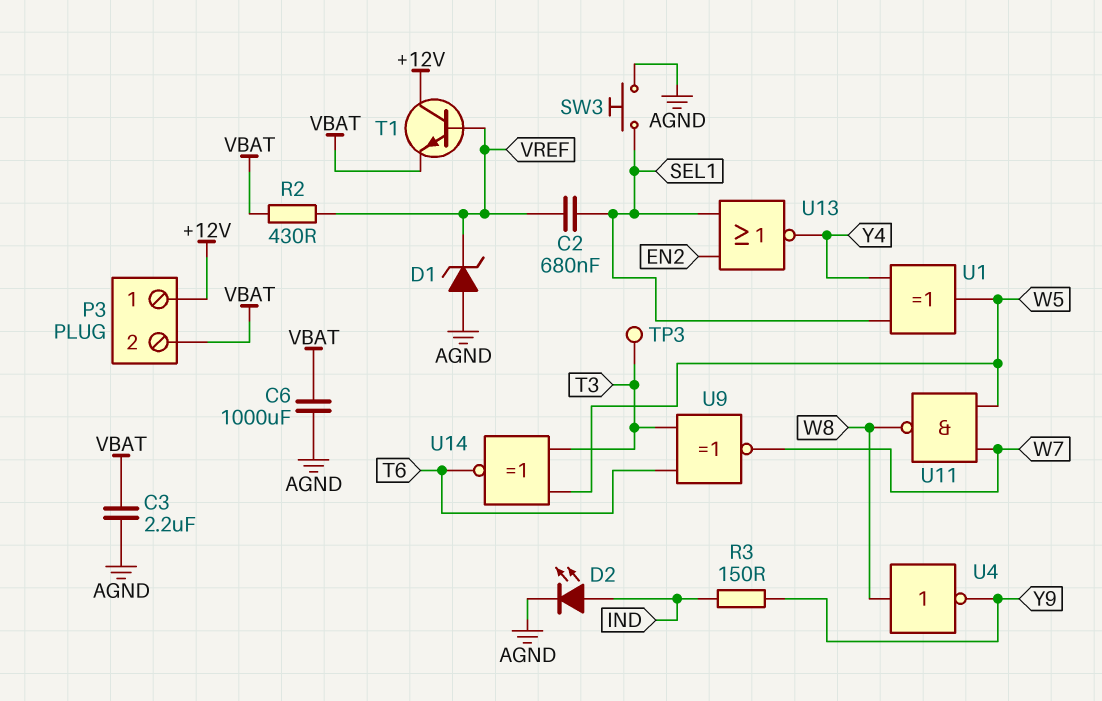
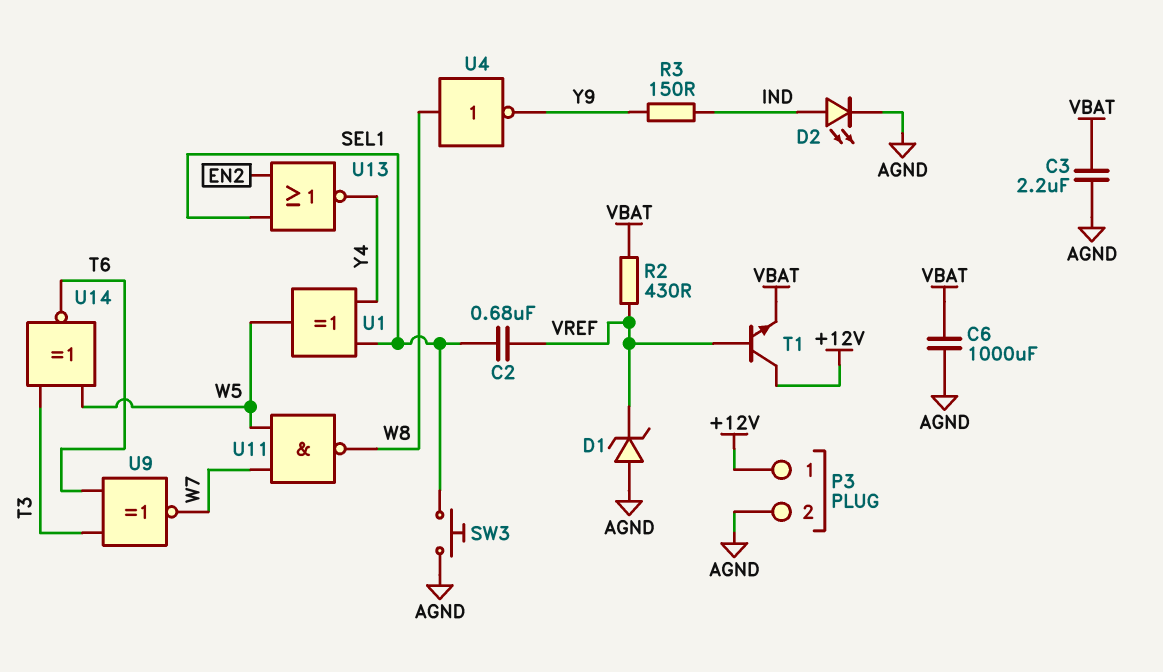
P3 pin 2: VBAT -> AGND
TP3: test point (T3) -> none

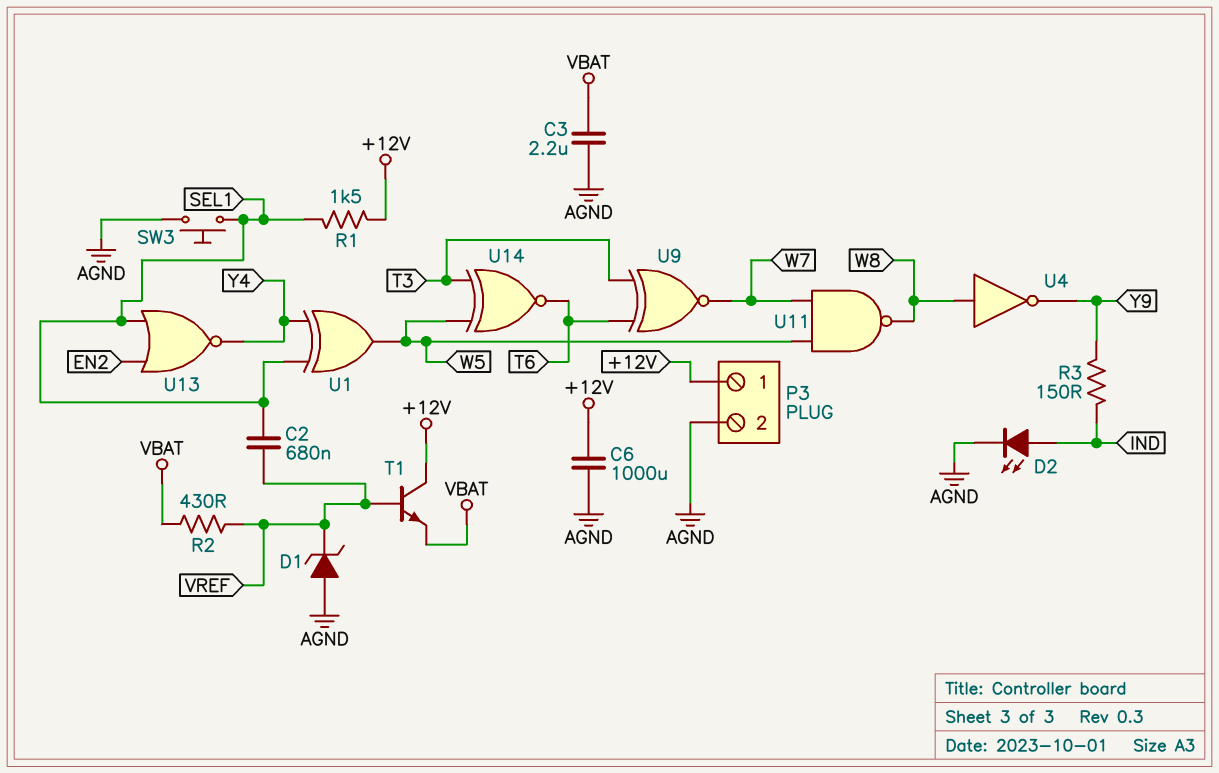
C6: 1000uF (AGND, VBAT) -> 1000uF (+12V, AGND)
R1: none -> 1.5k (+12V, SEL1)

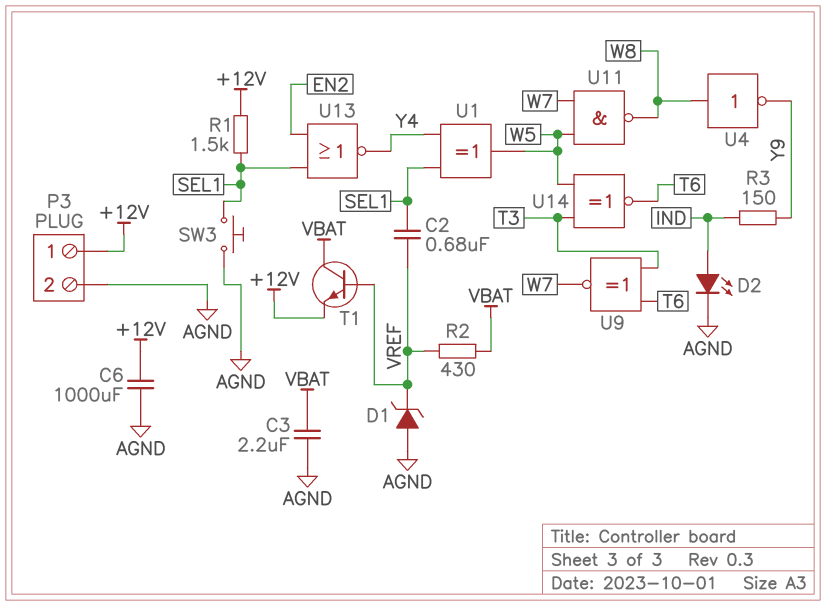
T1: NPN (B VREF, C +12V, E VBAT) -> NPN (B VREF, C VBAT, E +12V)

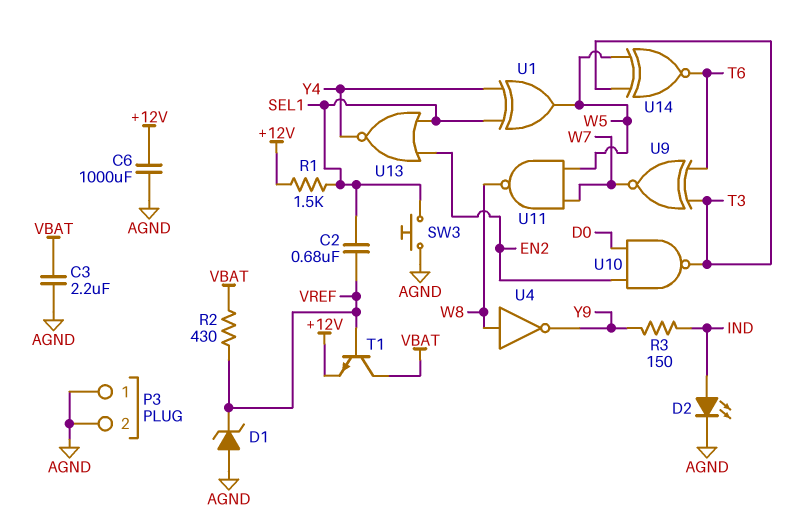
P3 pin 1: +12V -> AGND
U10: none -> NAND (in D0, in EN2, out T3)

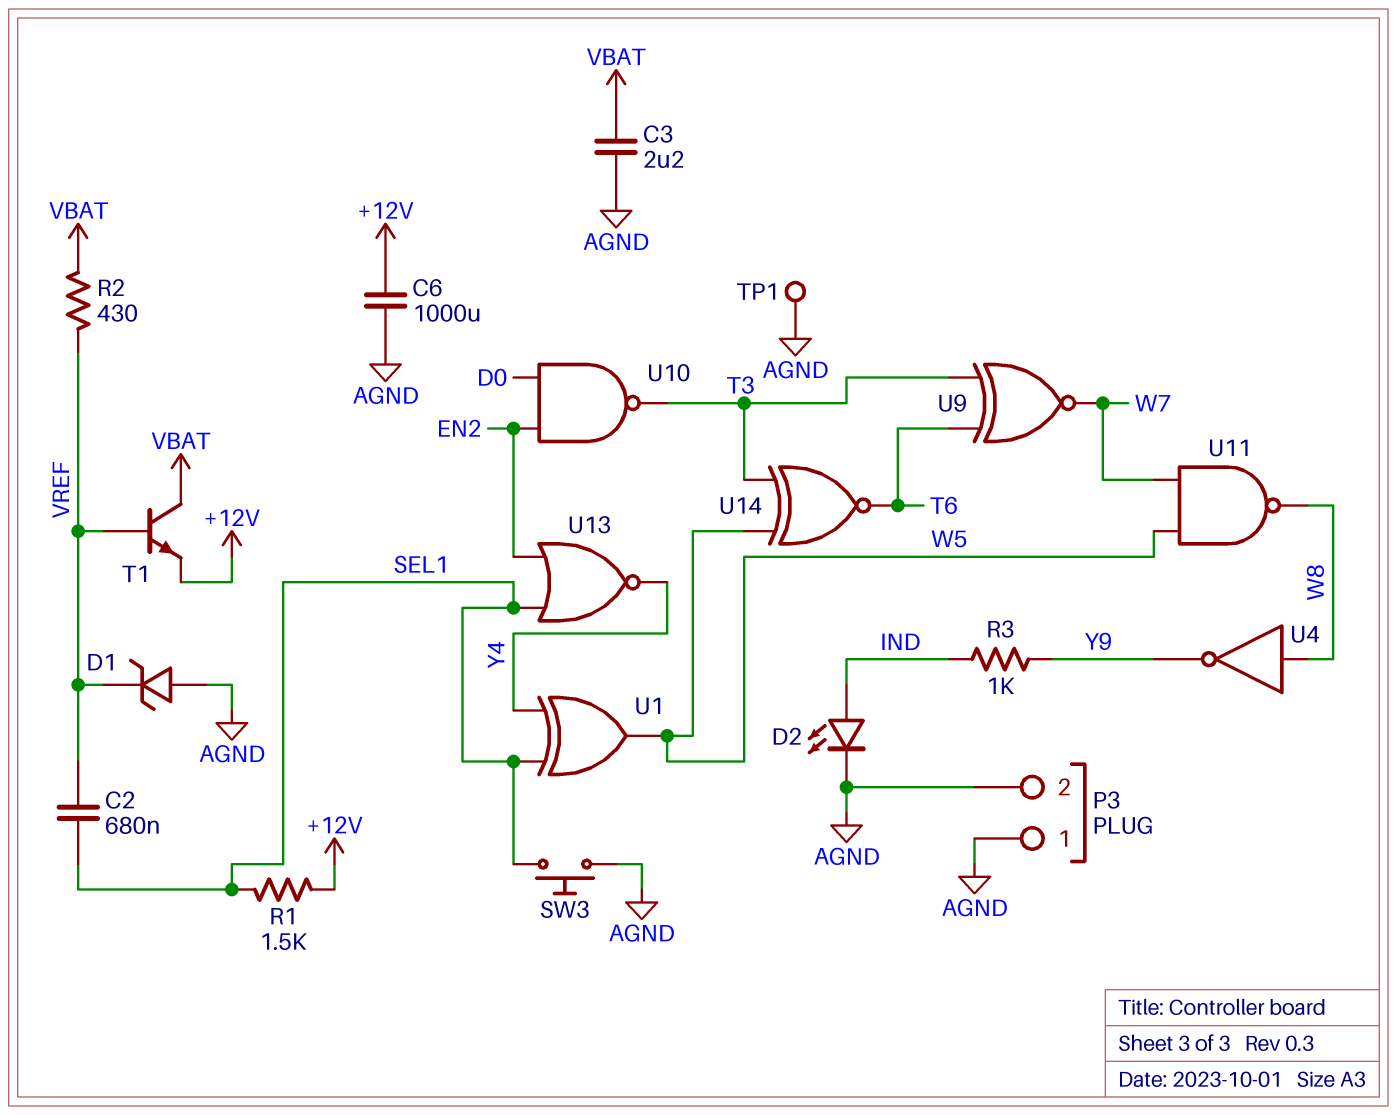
R3: 150 (IND, Y9) -> 1k (IND, Y9)
TP1: none -> test point (AGND)

